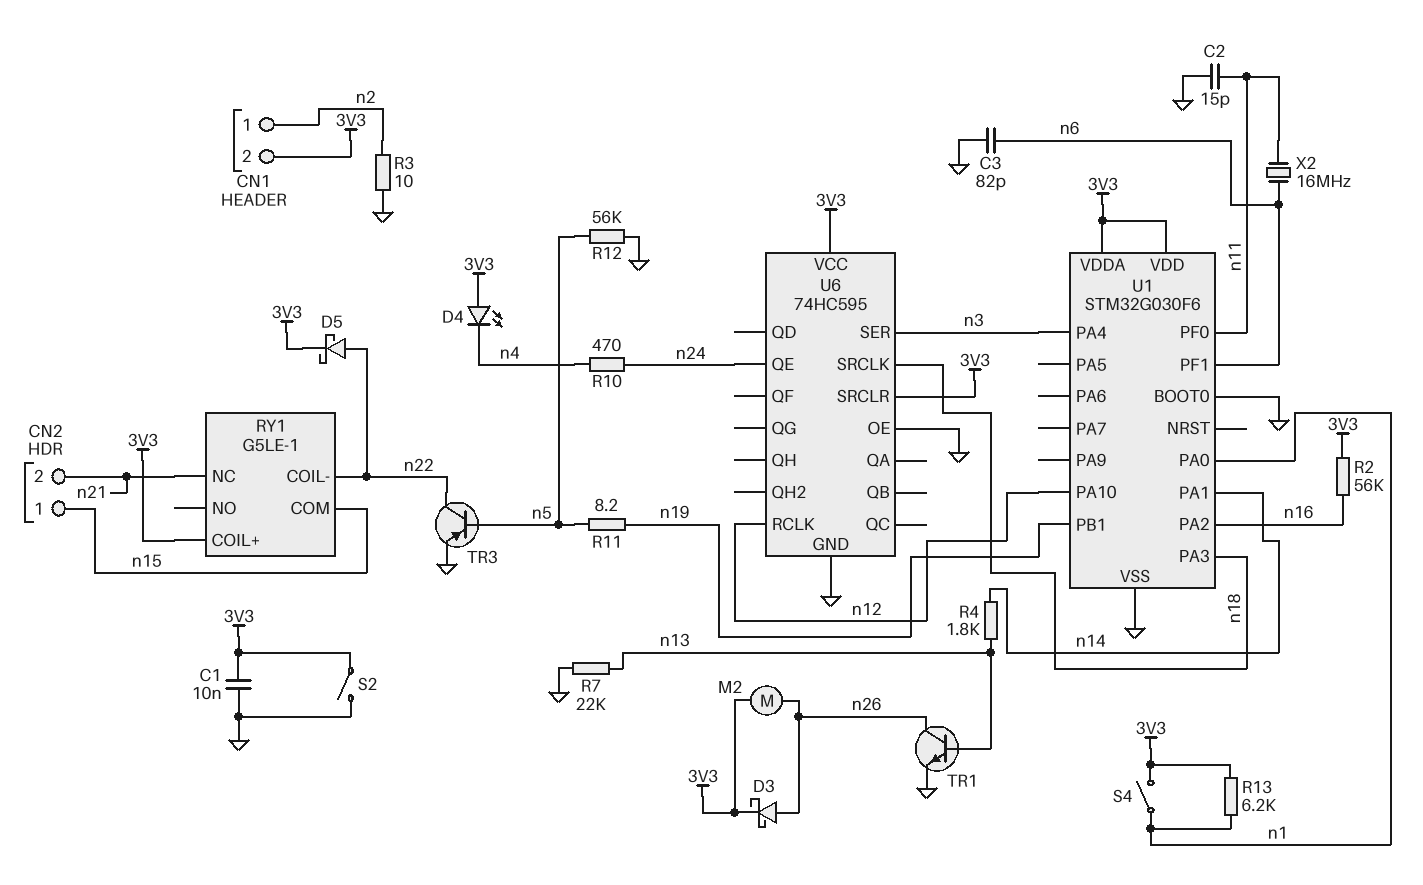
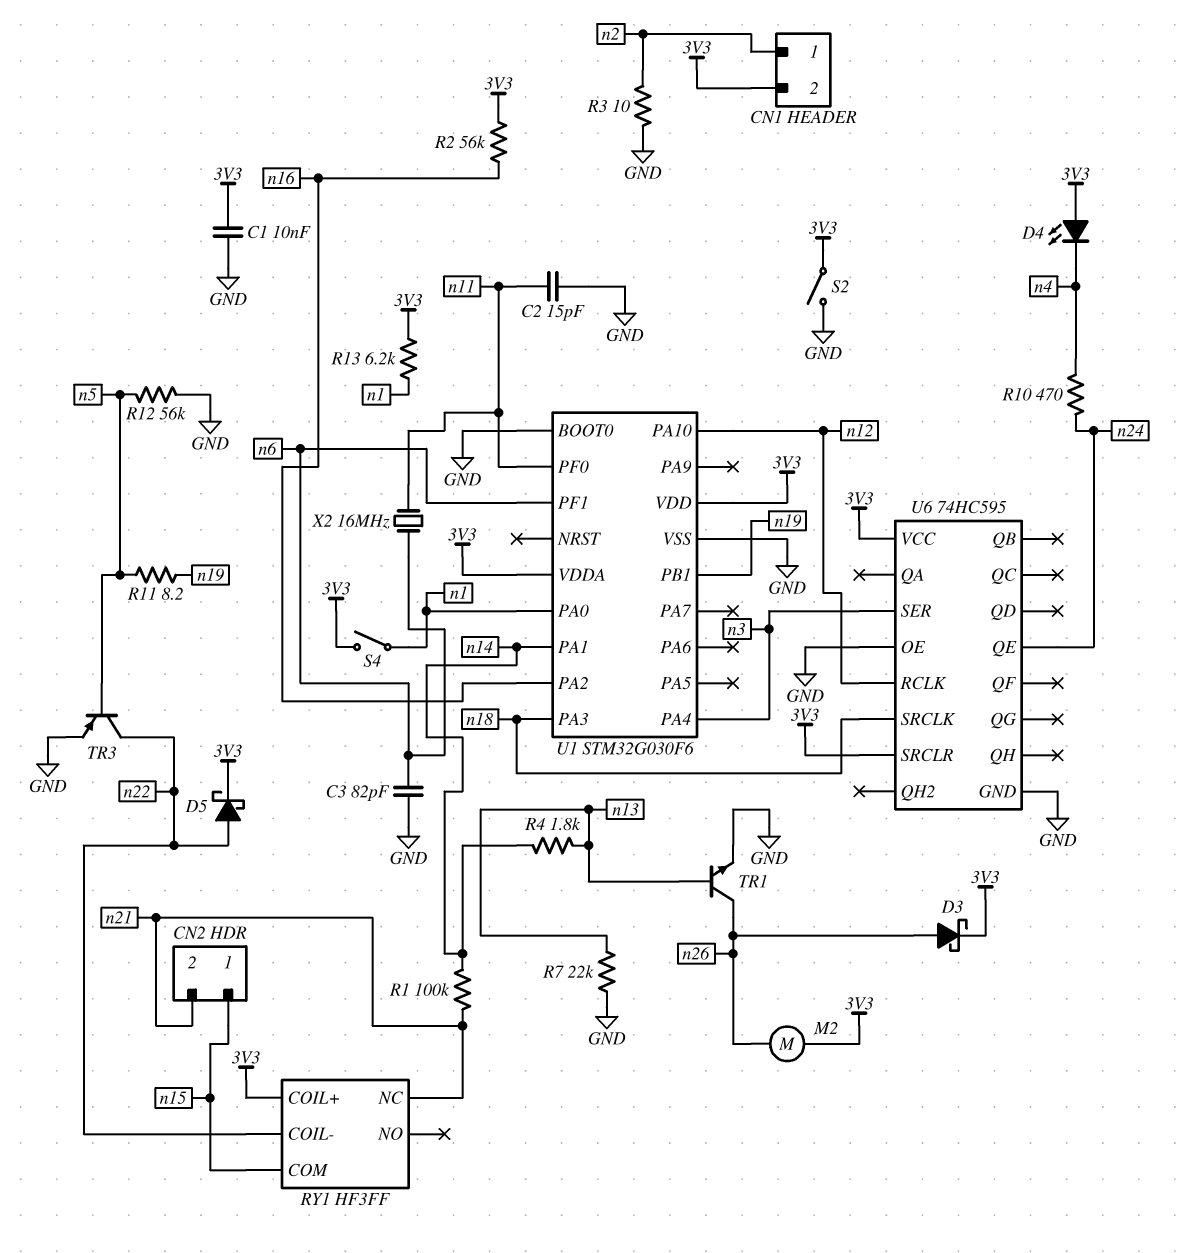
R1: none -> 100k (n14, n21)
RY1: G5LE-1 -> HF3FF

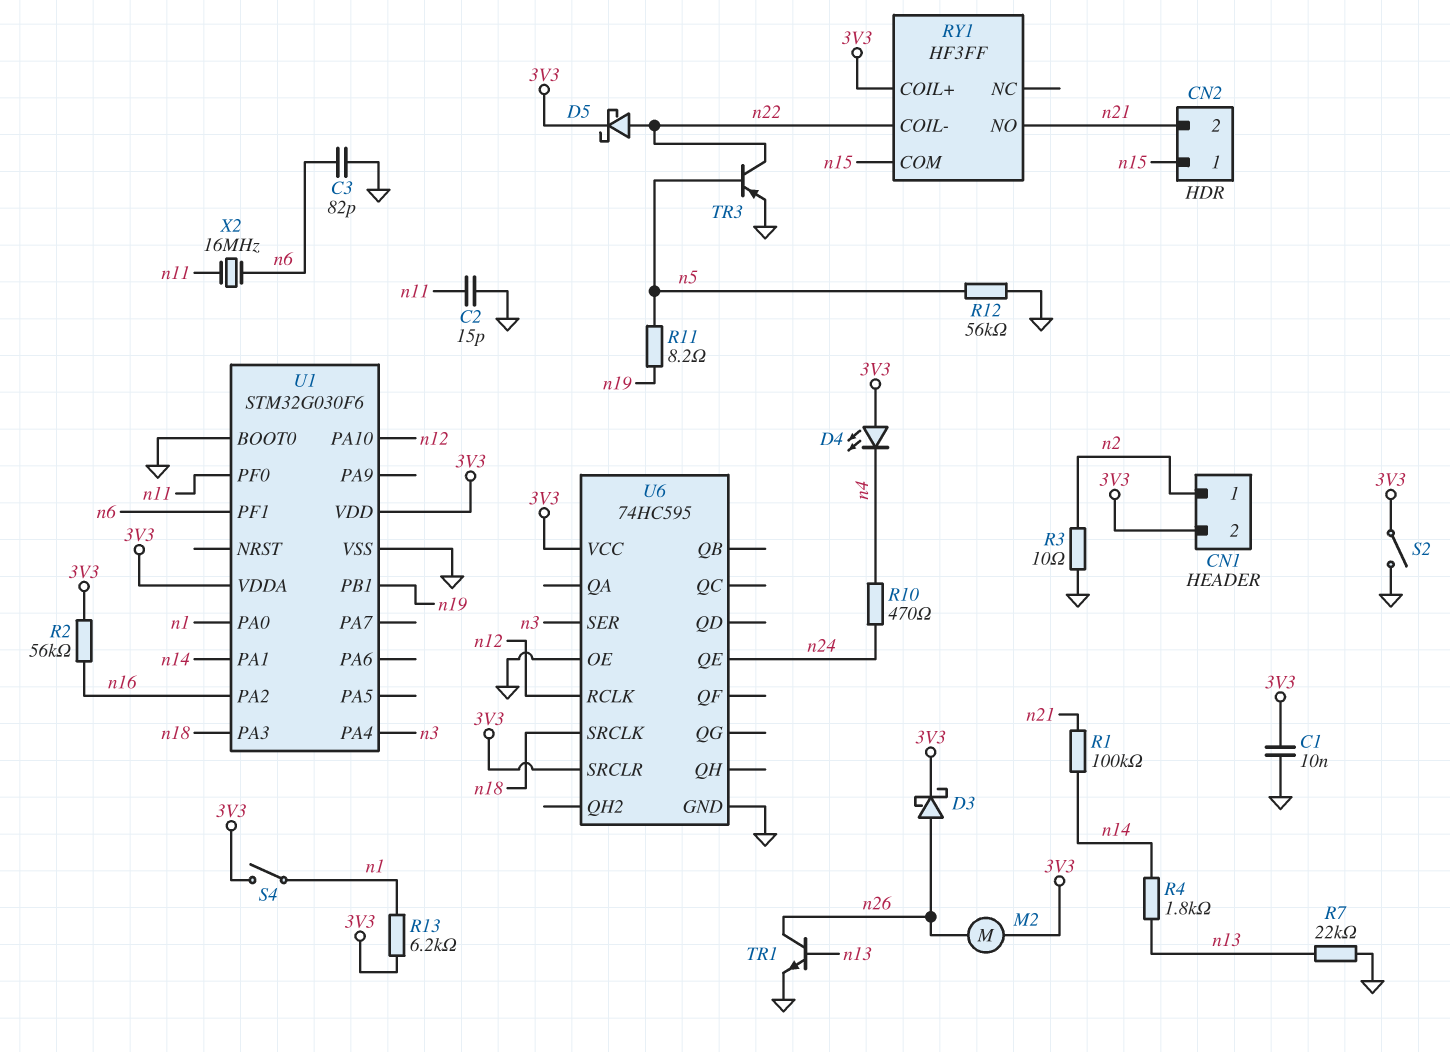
RY1 pin NC: n21 -> none
RY1 pin NO: none -> n21

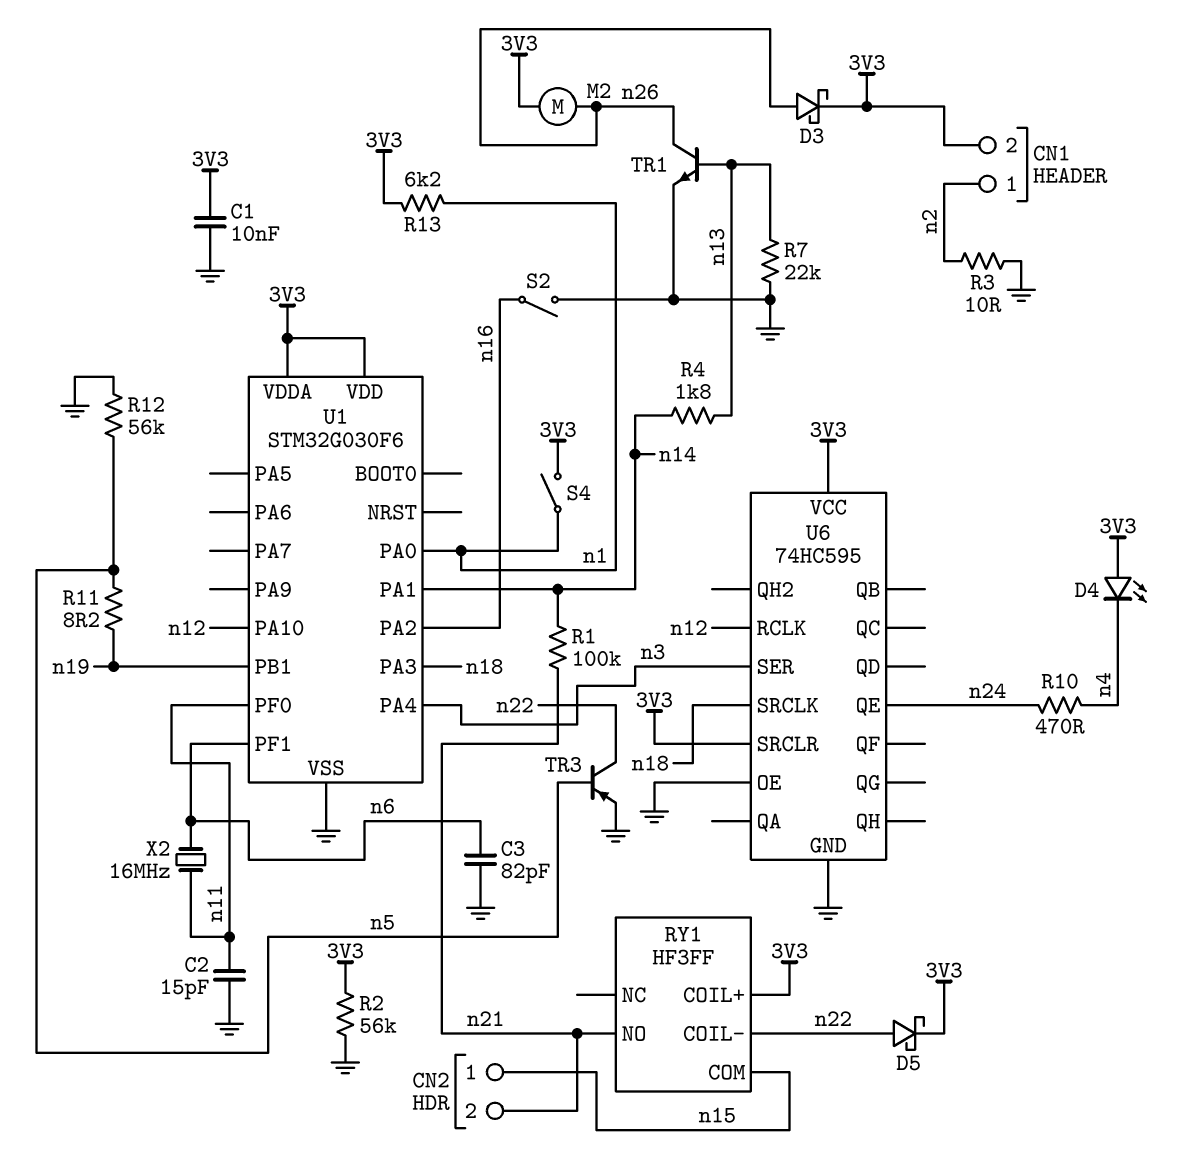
R2: 56k (3V3, n16) -> 56k (3V3, GND)
S2: switch (3V3, GND) -> switch (GND, n16)
U1 pin BOOT0: GND -> none

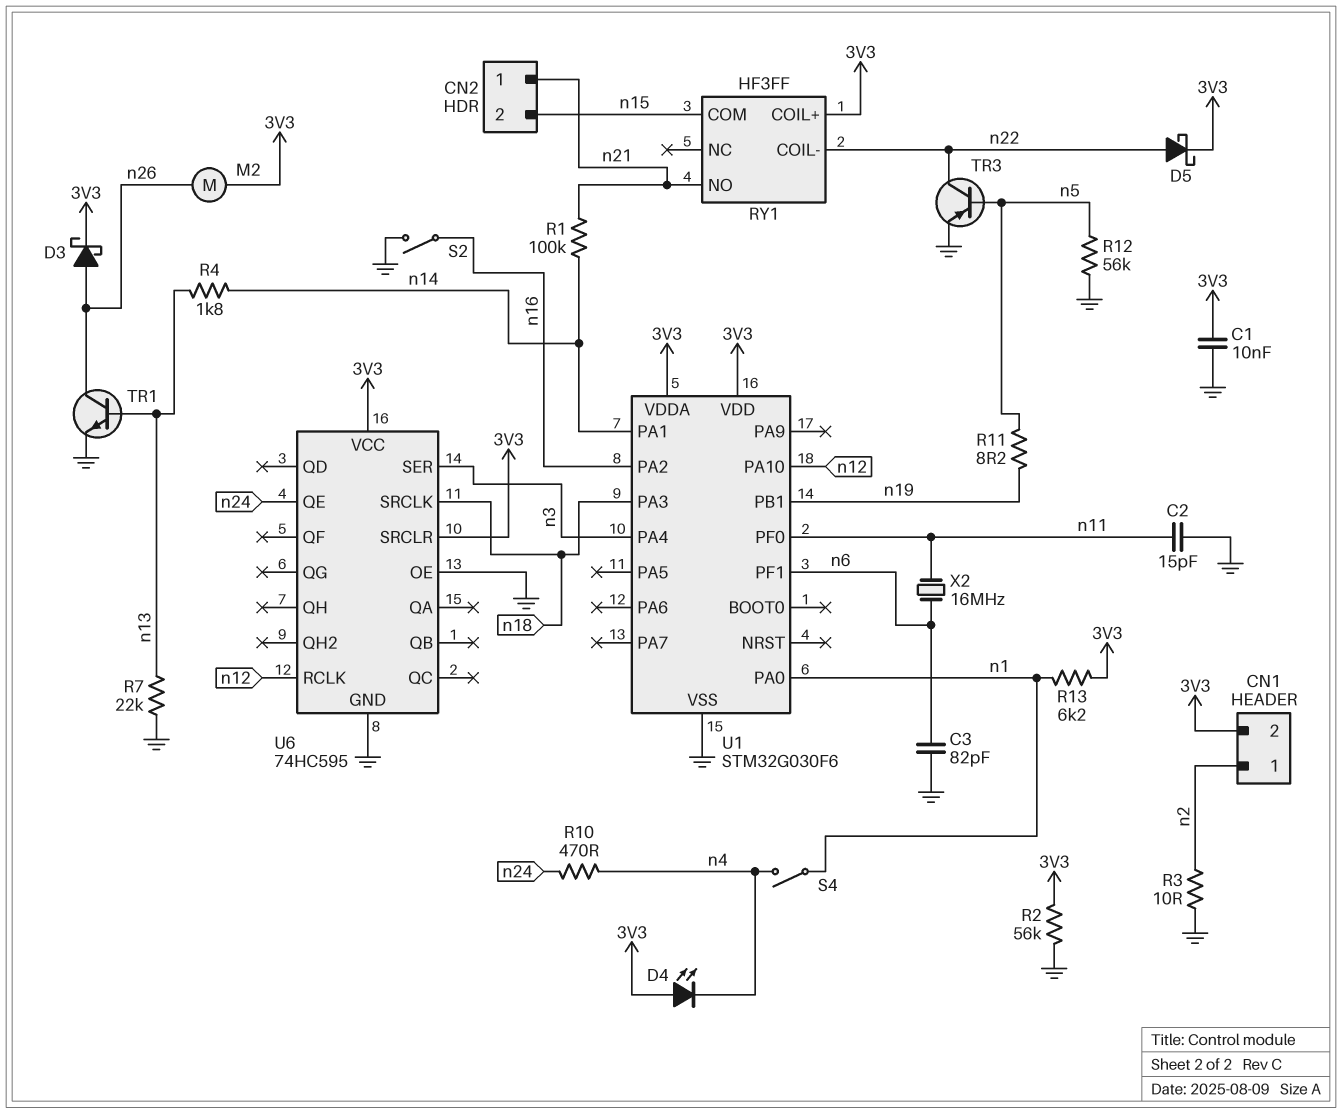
CN2 pin 1: n15 -> n21
CN2 pin 2: n21 -> n15
S4: switch (3V3, n1) -> switch (n1, n4)

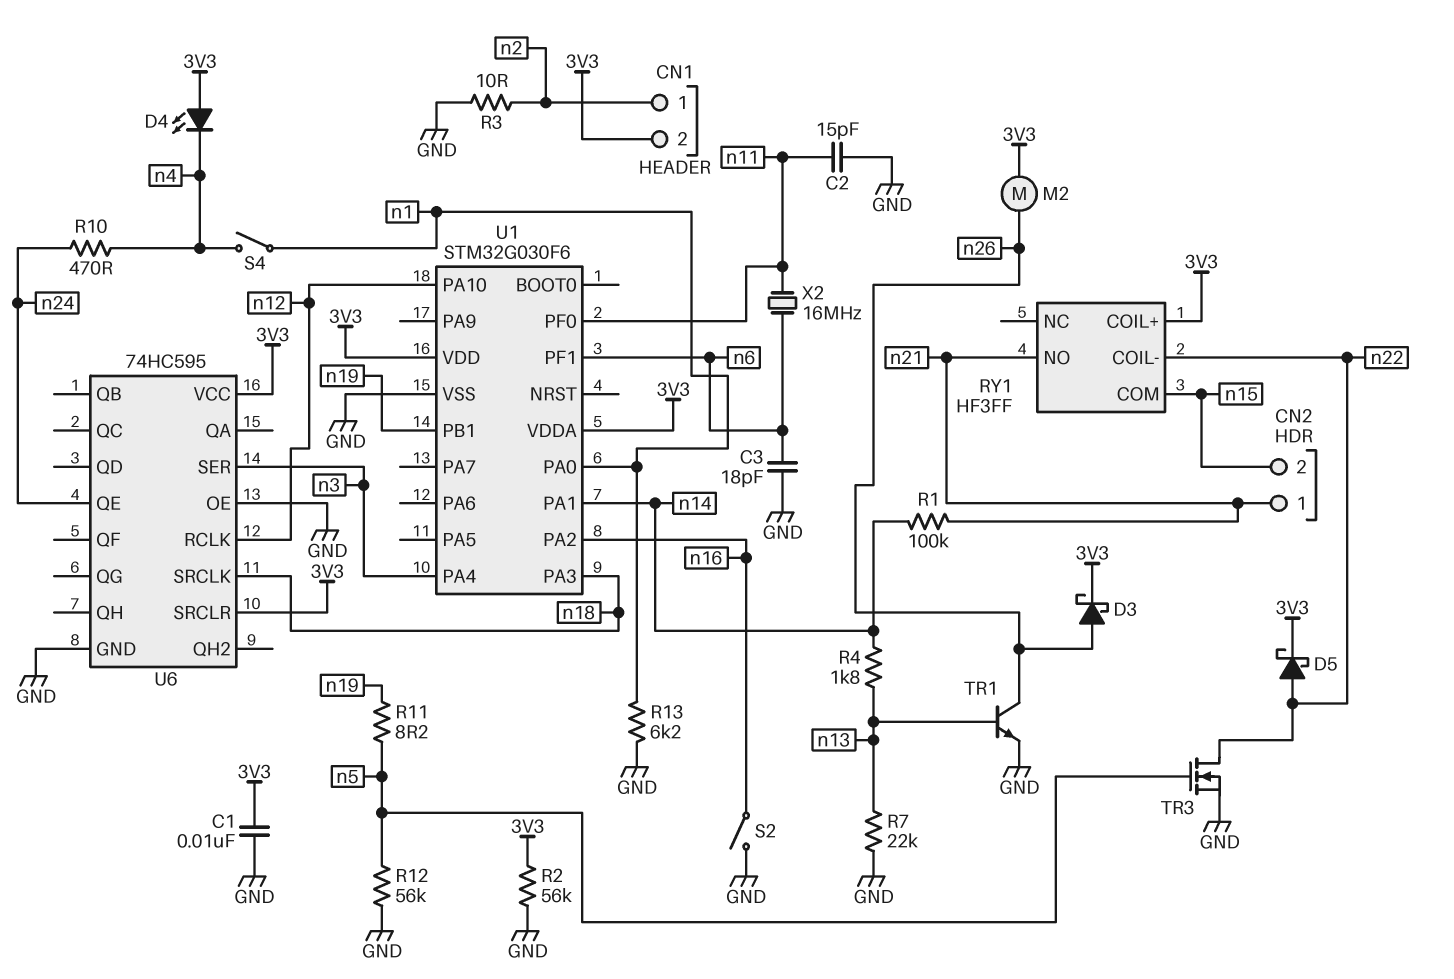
C3: 82pF (GND, n6) -> 18pF (GND, n6)
R13: 6.2k (3V3, n1) -> 6.2k (GND, n1)
TR3: PNP (B n5, C n22, E GND) -> NMOS (G n5, D n22, S GND)

